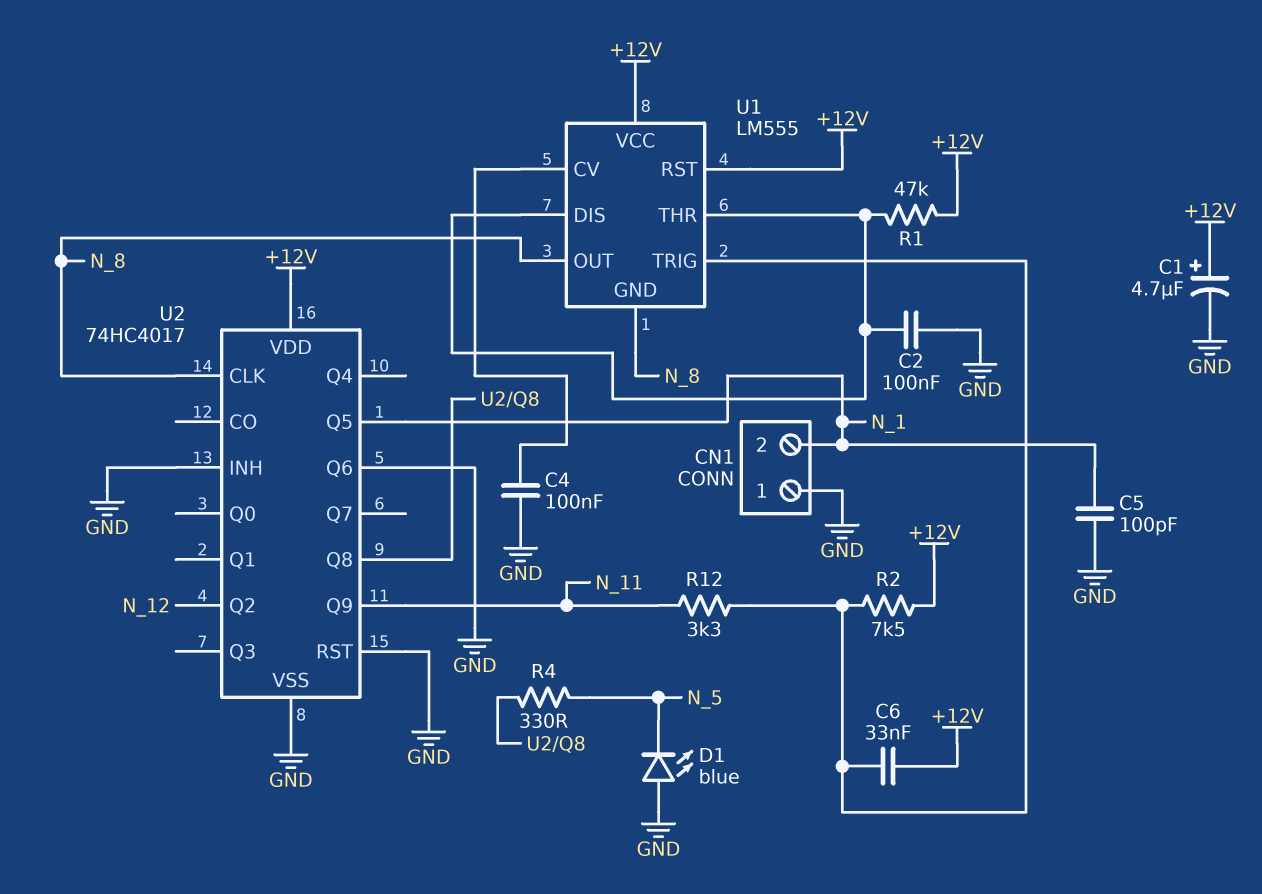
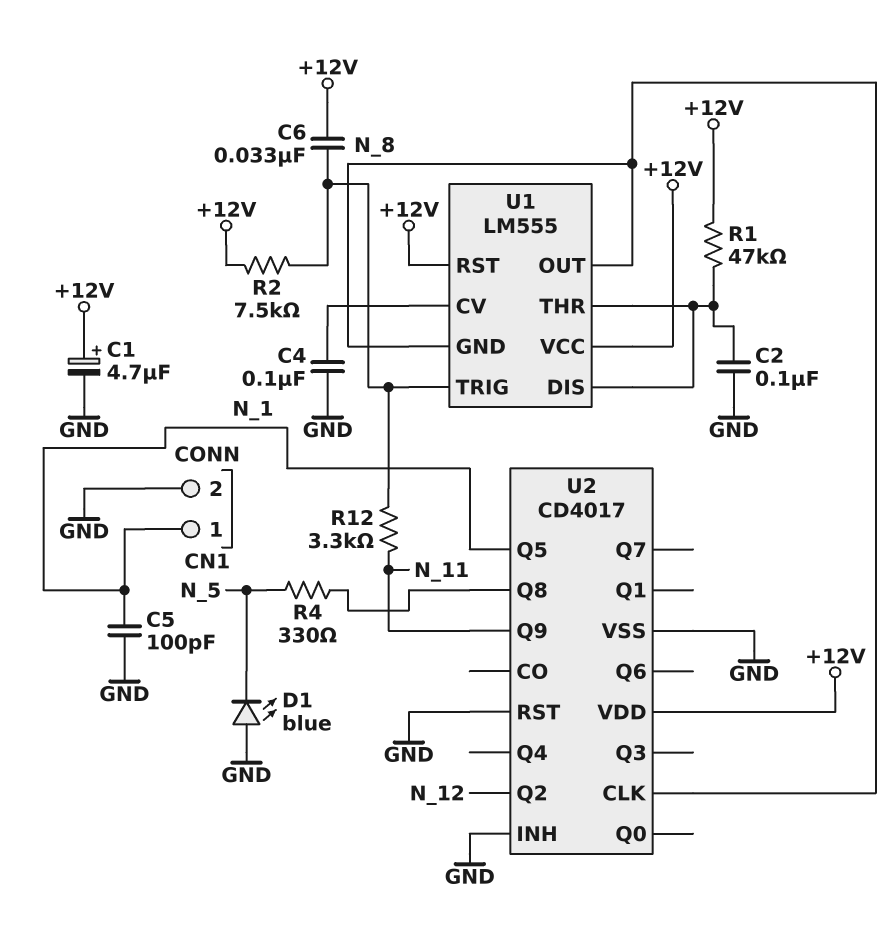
CN1 pin 1: GND -> N_1
CN1 pin 2: N_1 -> GND
U2: 74HC4017 -> CD4017
U2 pin Q6: GND -> none

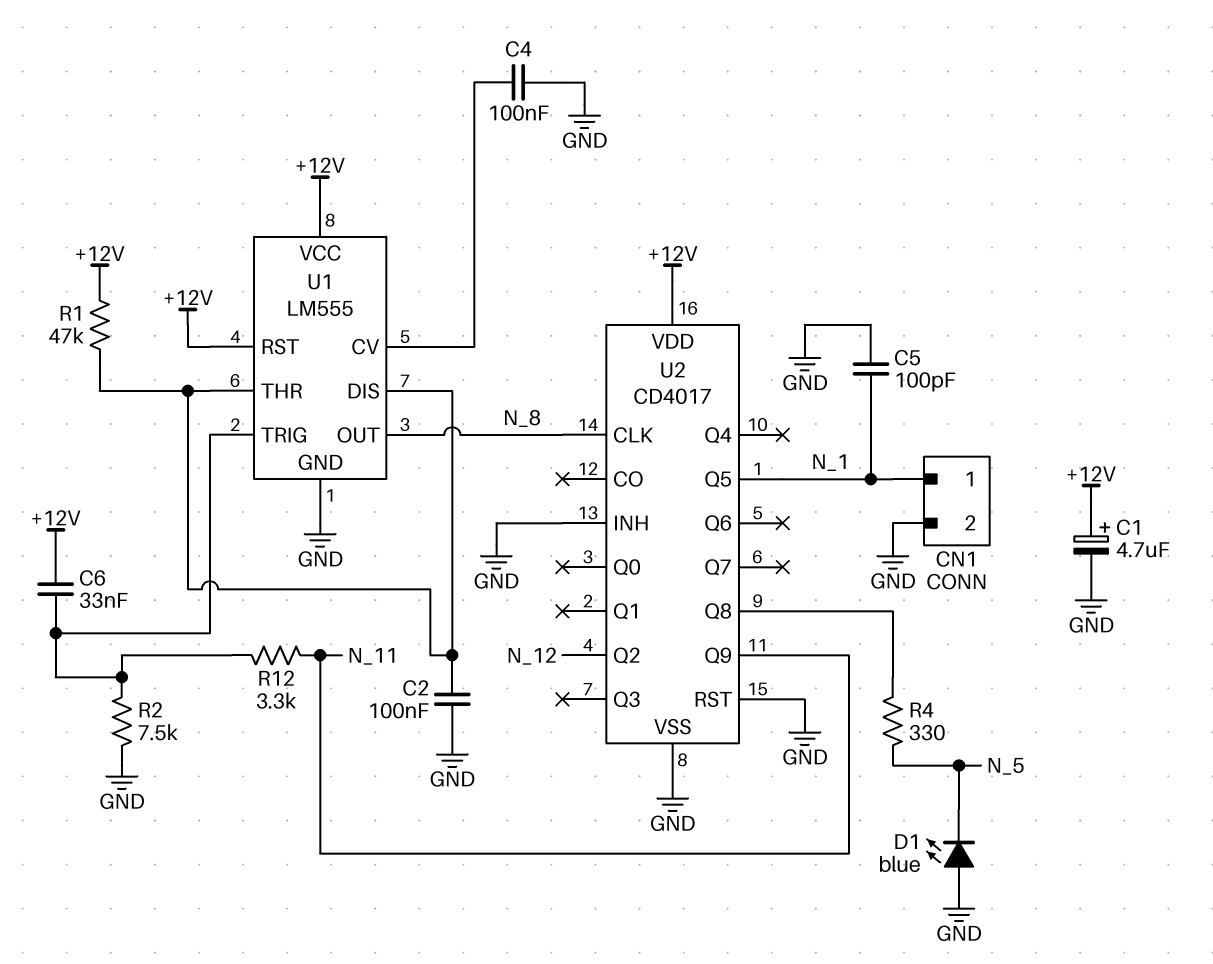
R2: 7.5k (+12V, U1/TRIG) -> 7.5k (GND, U1/TRIG)
U1 pin GND: N_8 -> GND

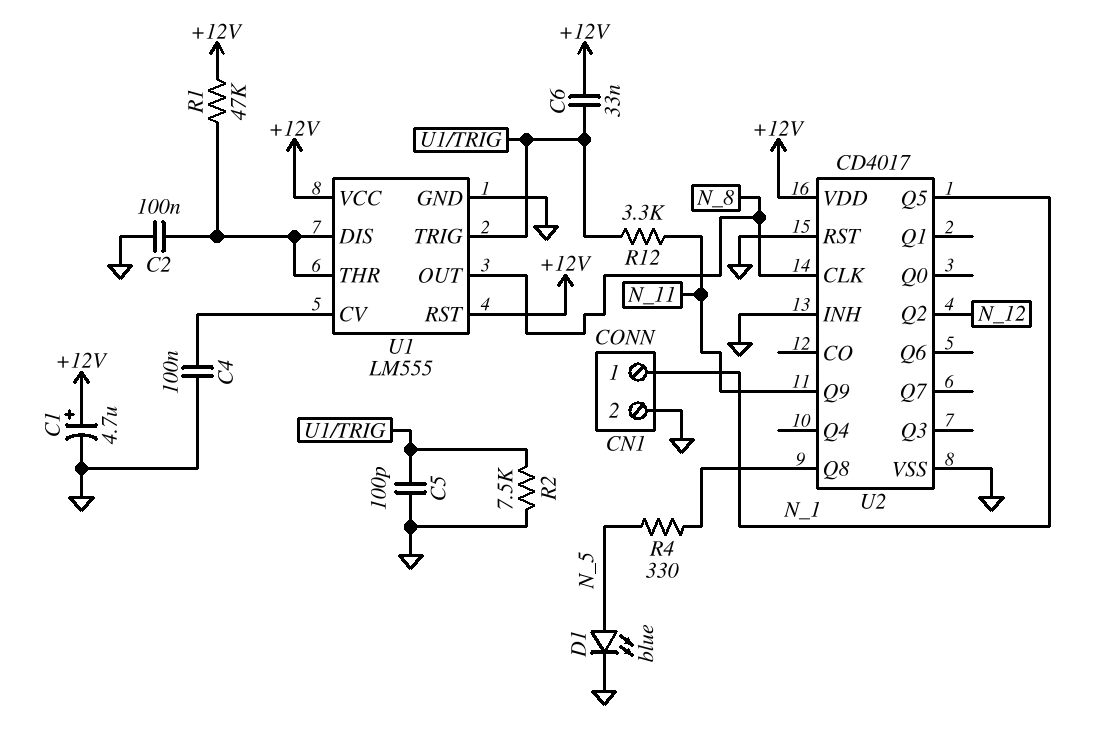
C5: 100pF (GND, N_1) -> 100pF (GND, U1/TRIG)
D1: LED blue (A GND, K N_5) -> LED blue (A N_5, K GND)

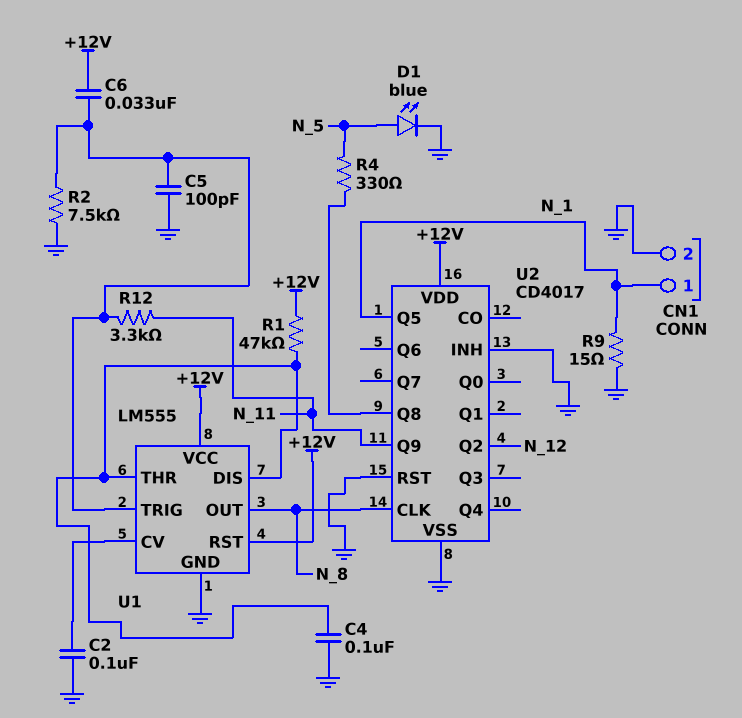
C1: 4.7uF (plus +12V, minus GND) -> none
C2: 100nF (GND, U1/DIS) -> 100nF (GND, U1/CV)
C4: 100nF (GND, U1/CV) -> 100nF (GND, U1/DIS)
R9: none -> 15 (GND, N_1)

